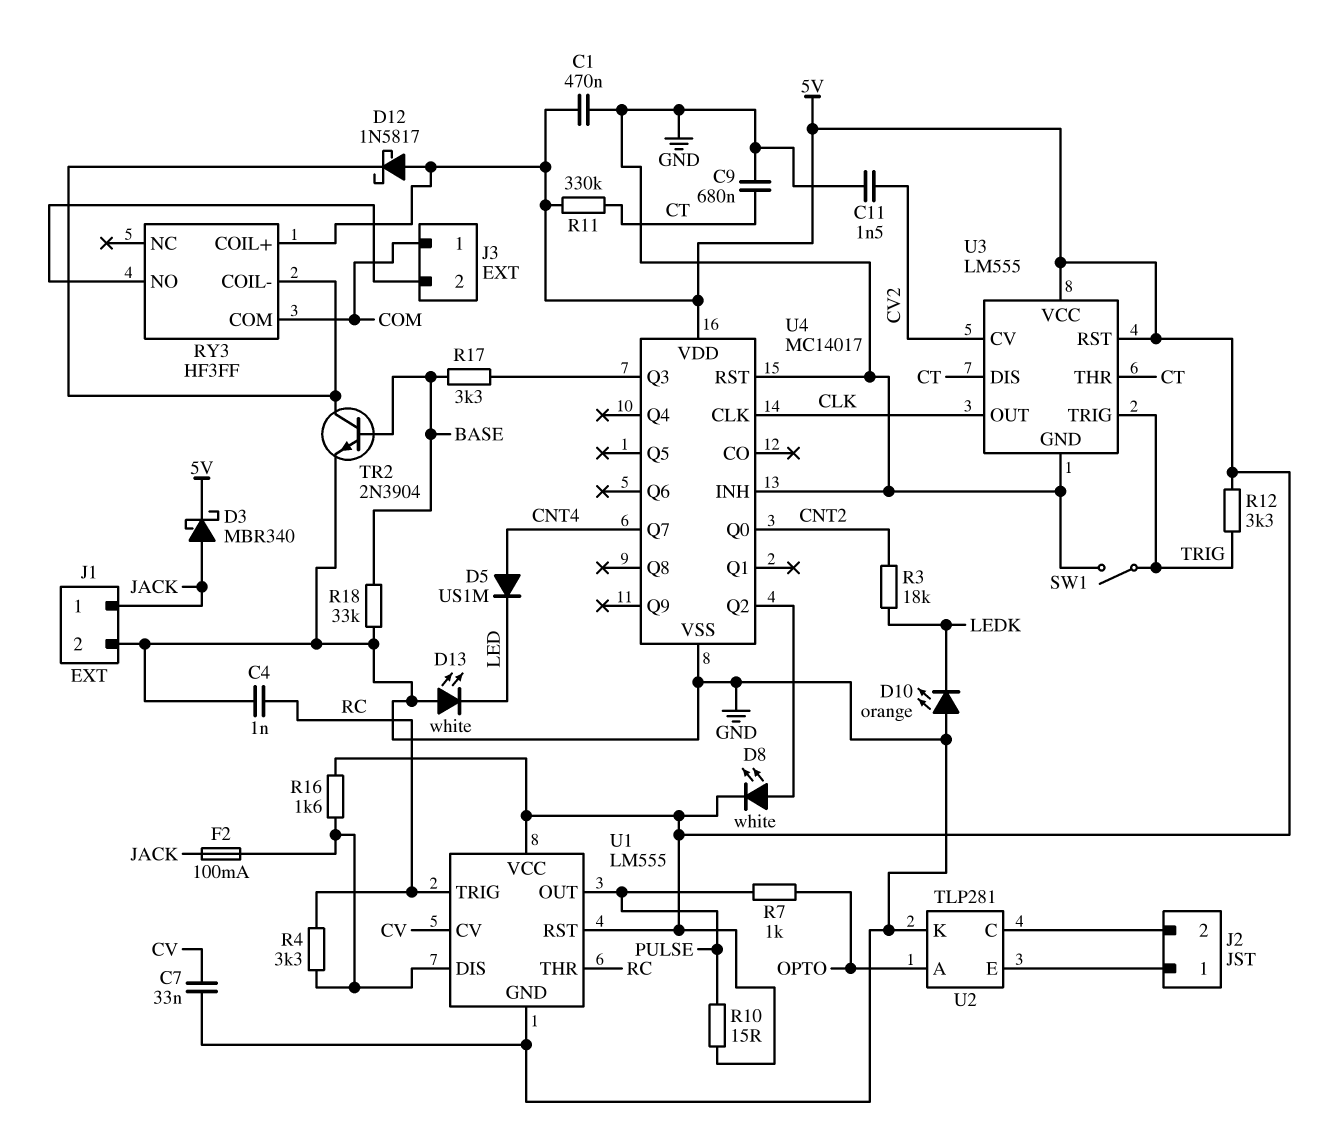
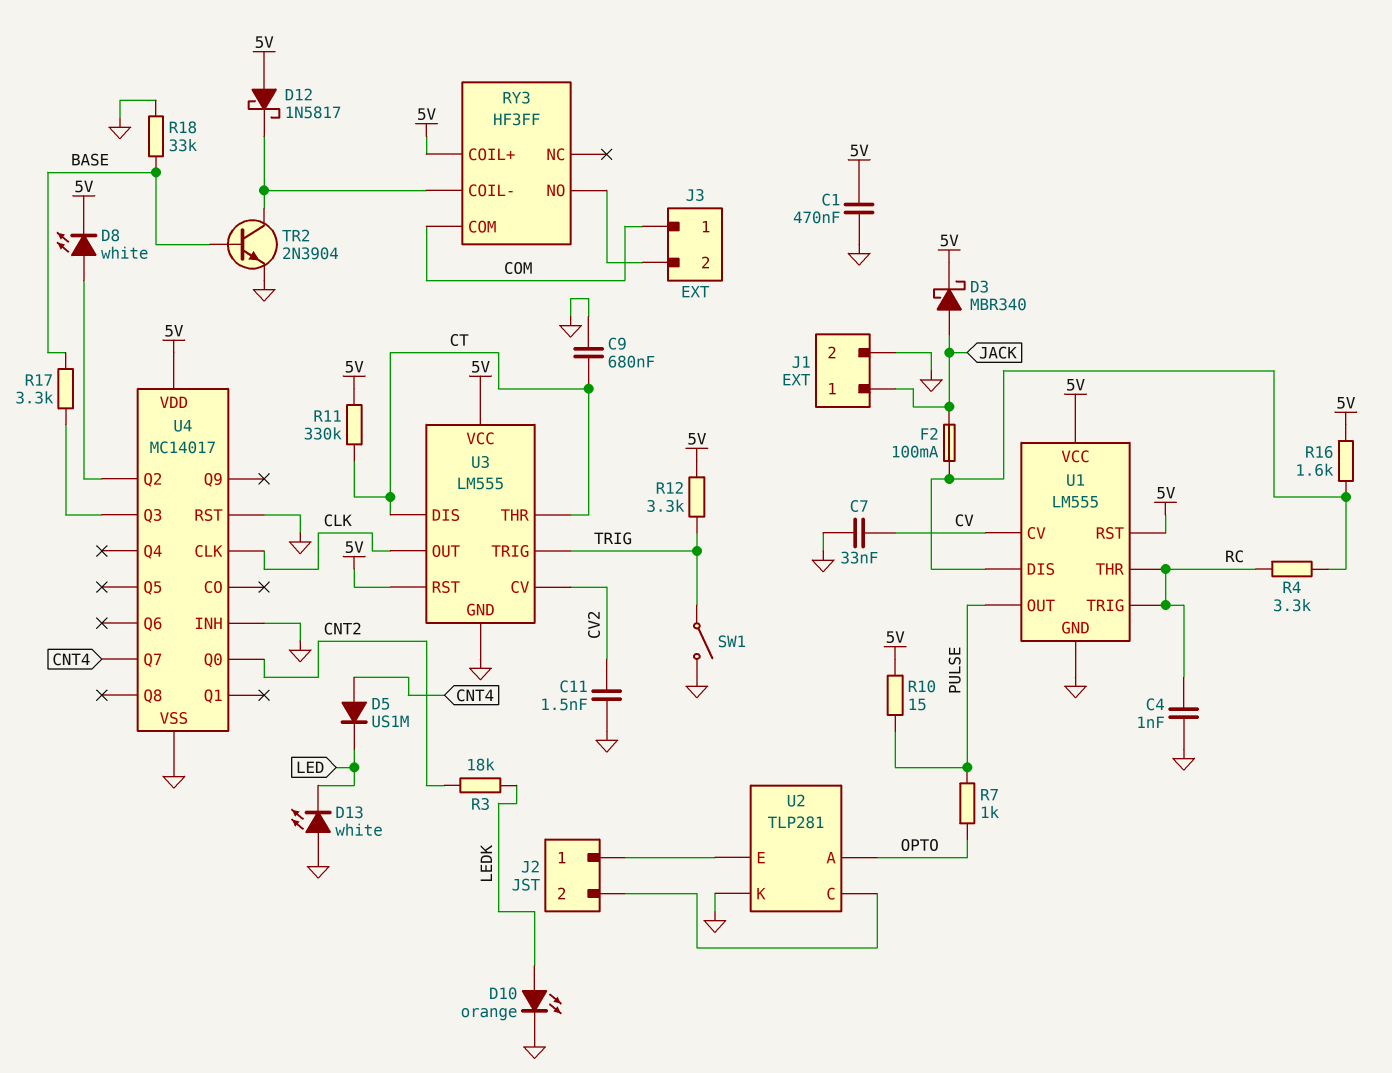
D10: LED orange (A GND, K LEDK) -> LED orange (A LEDK, K GND)

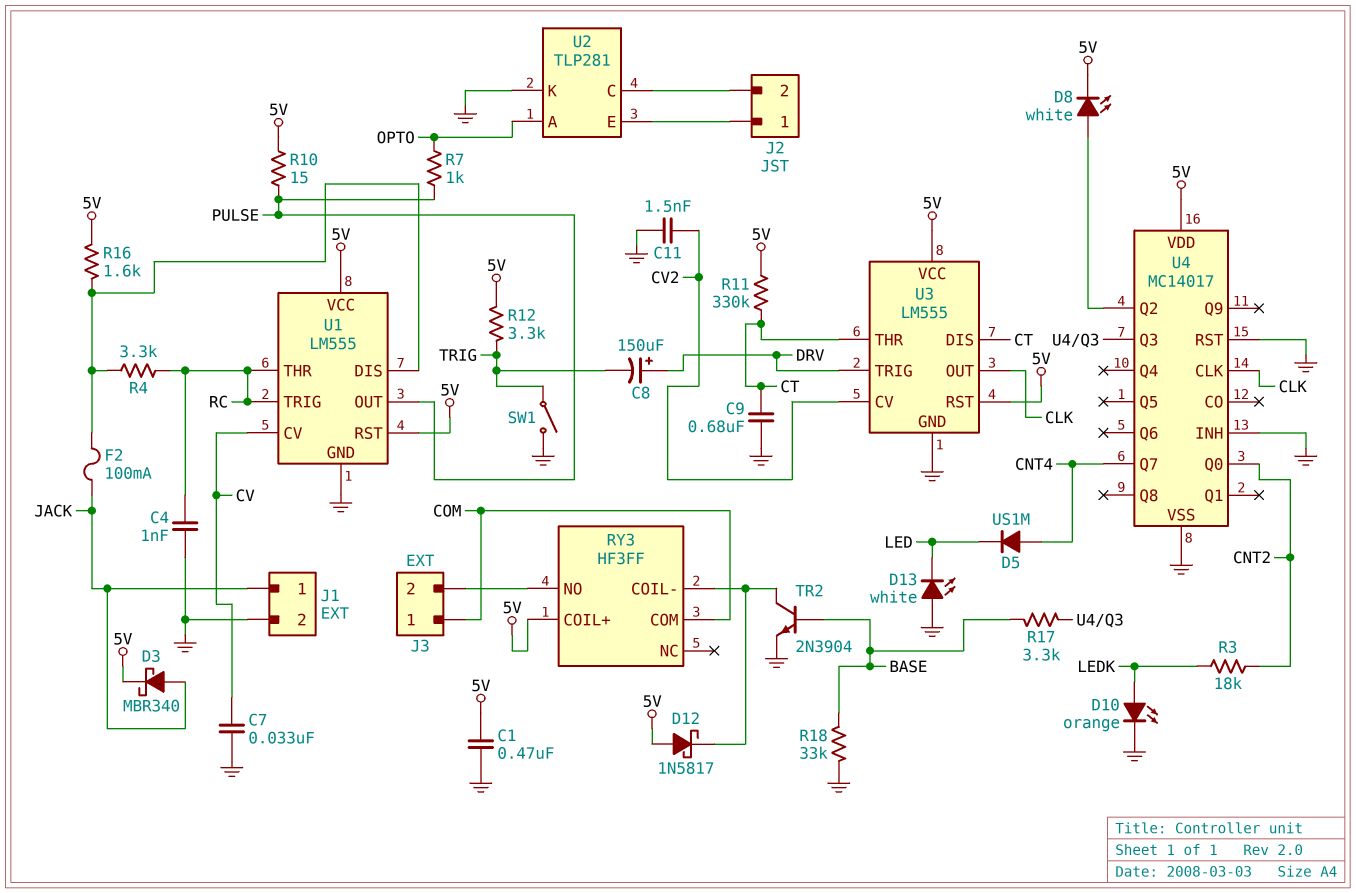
C8: none -> 150uF (plus DRV, minus TRIG)
U3 pin TRIG: TRIG -> DRV

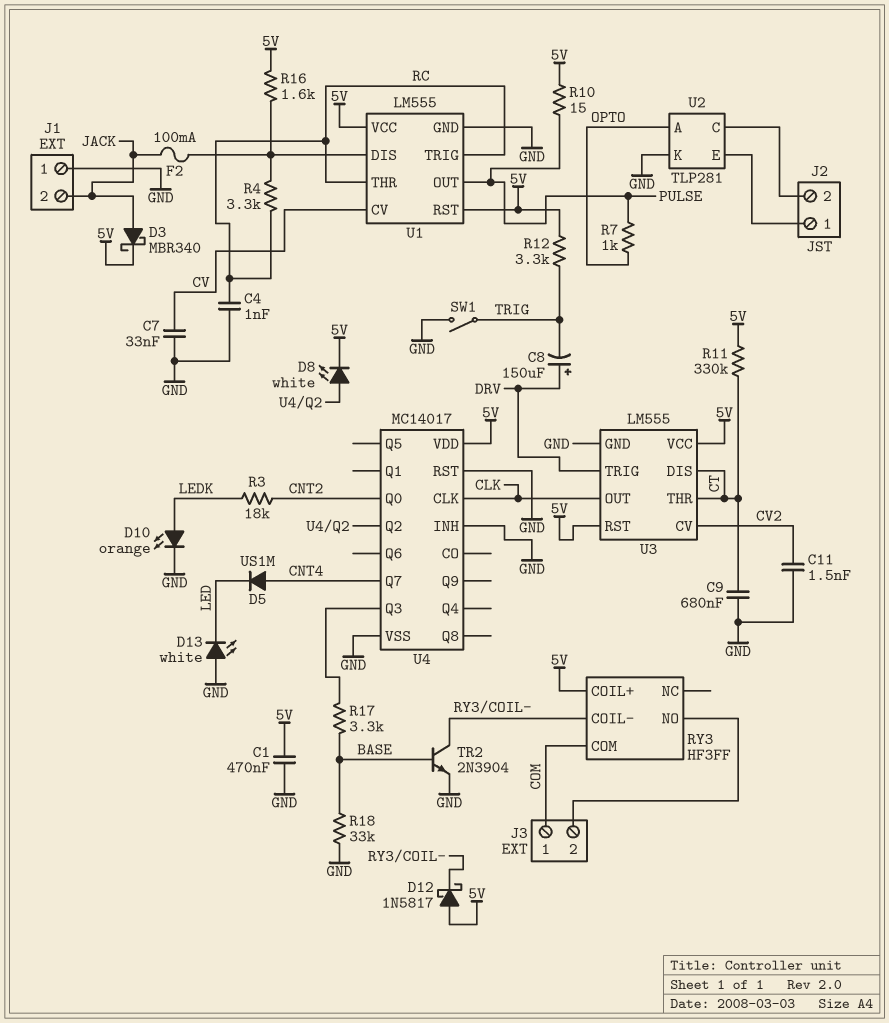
J1 pin 1: JACK -> GND
J1 pin 2: GND -> JACK

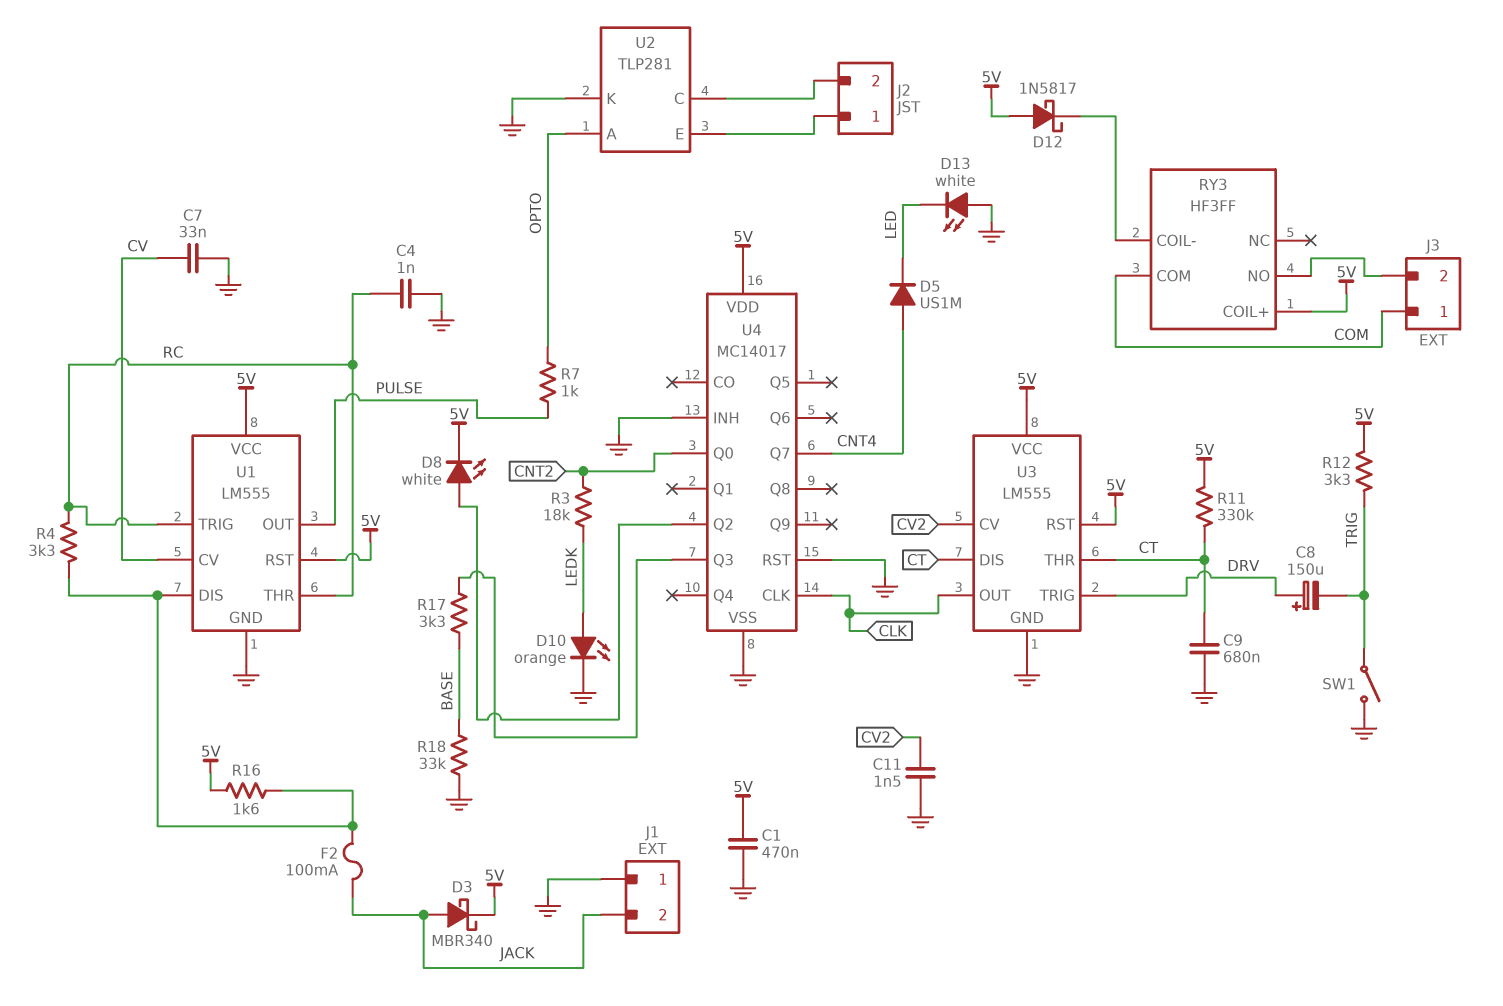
R10: 15 (5V, PULSE) -> none
TR2: NPN 2N3904 (B BASE, C RY3/COIL-, E GND) -> none

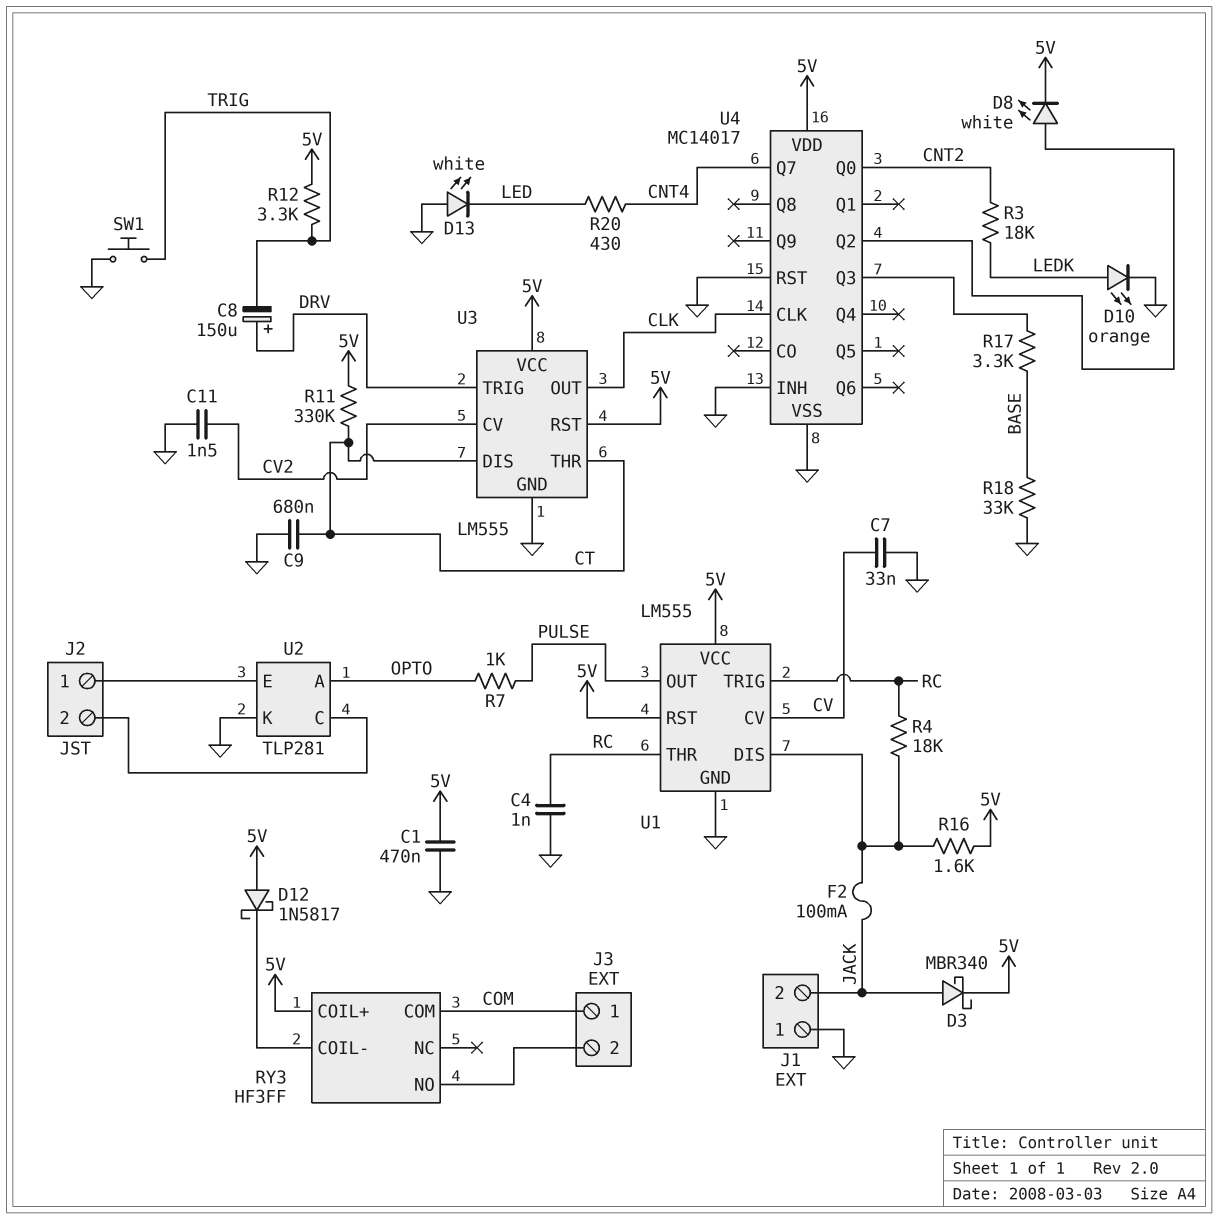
D5: diode US1M (A CNT4, K LED) -> none
R4: 3.3k (RC, U1/DIS) -> 18k (RC, U1/DIS)
R20: none -> 430 (CNT4, LED)
SW1: switch (GND, TRIG) -> button (GND, TRIG)

